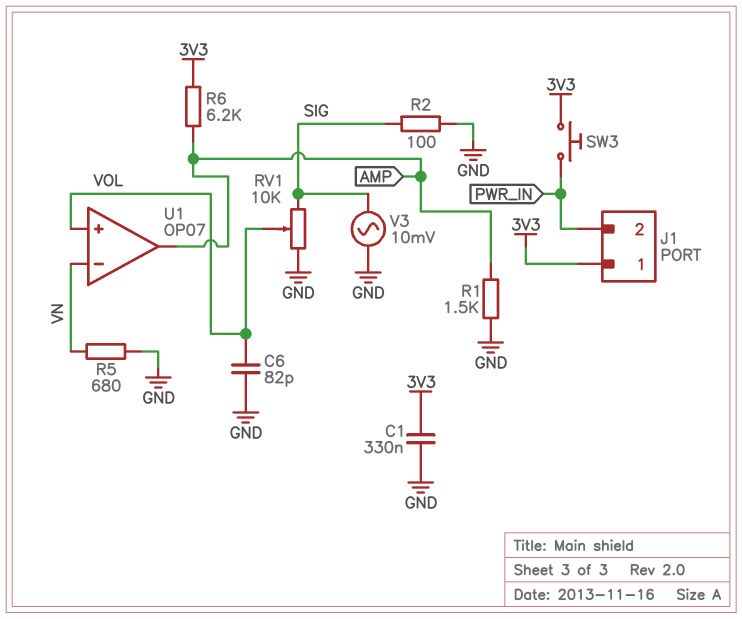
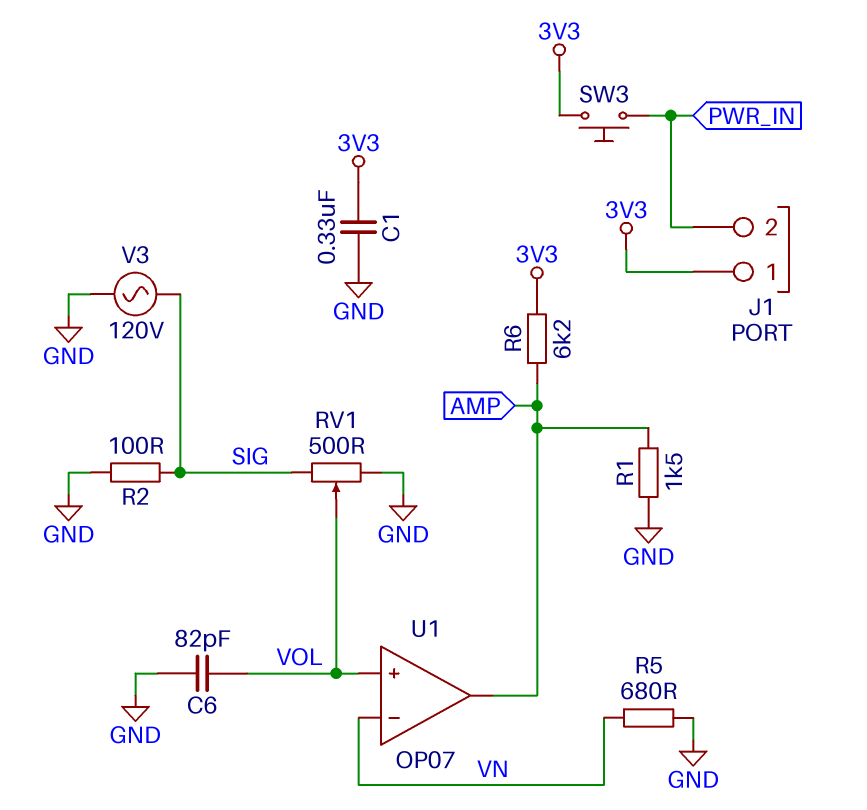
RV1: 10k (GND, SIG, wiper VOL) -> 500 (GND, SIG, wiper VOL)
V3: AC 10mV (GND, SIG) -> AC 120V (GND, SIG)

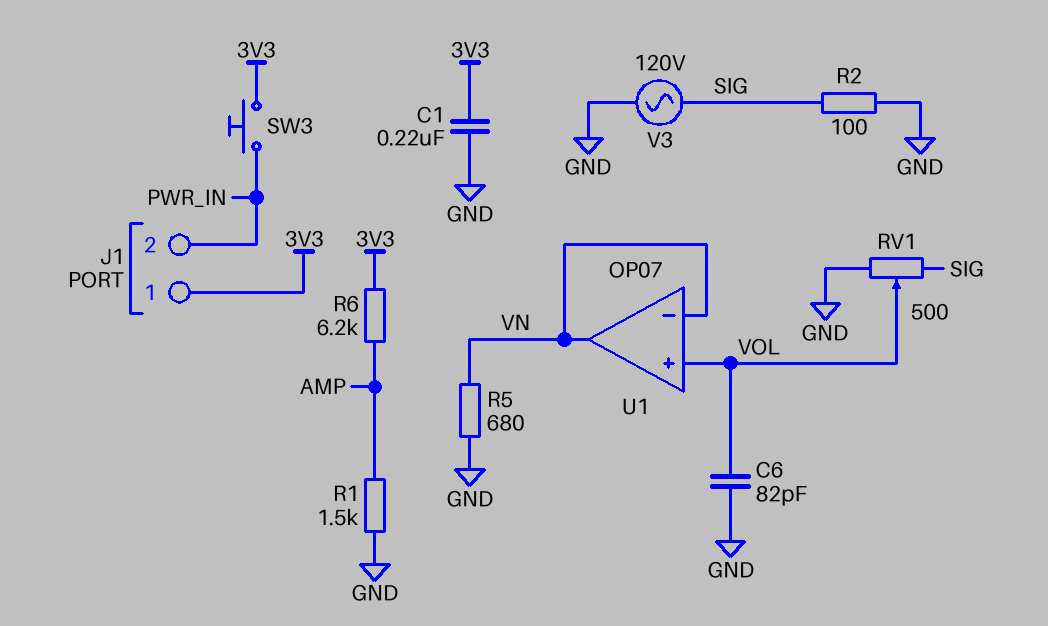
C1: 330nF (3V3, GND) -> 220nF (3V3, GND)
U1 pin out: AMP -> VN

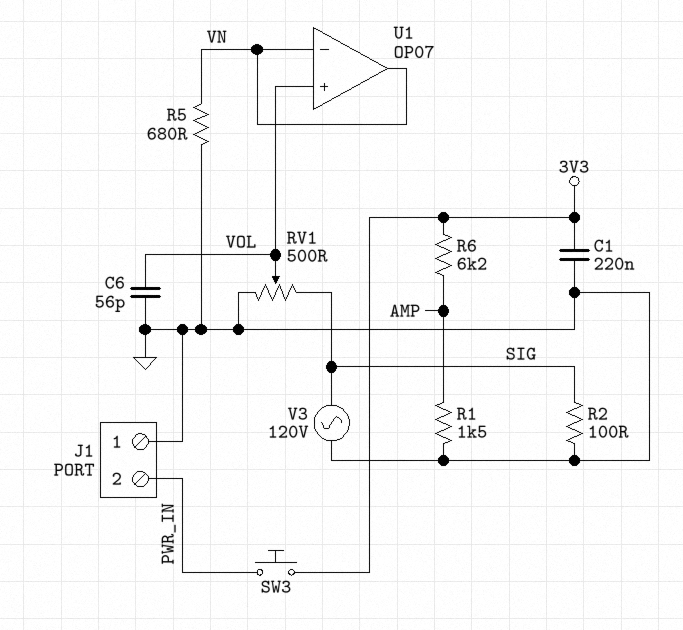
C6: 82pF (GND, VOL) -> 56pF (GND, VOL)
J1 pin 1: 3V3 -> GND

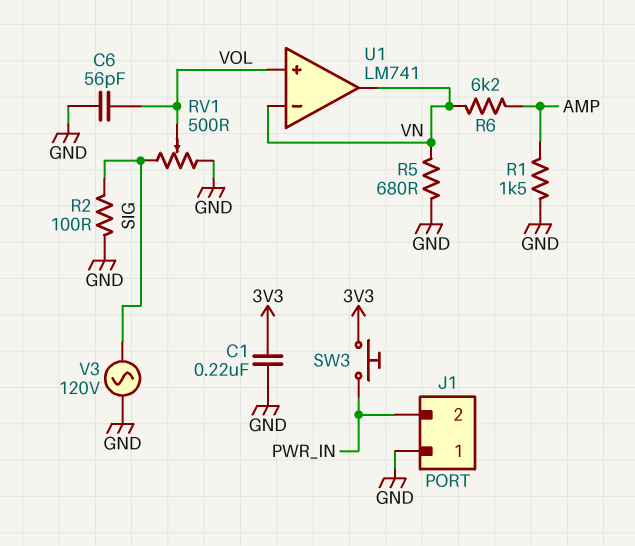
R6: 6.2k (3V3, AMP) -> 6.2k (AMP, VN)
U1: OP07 -> LM741

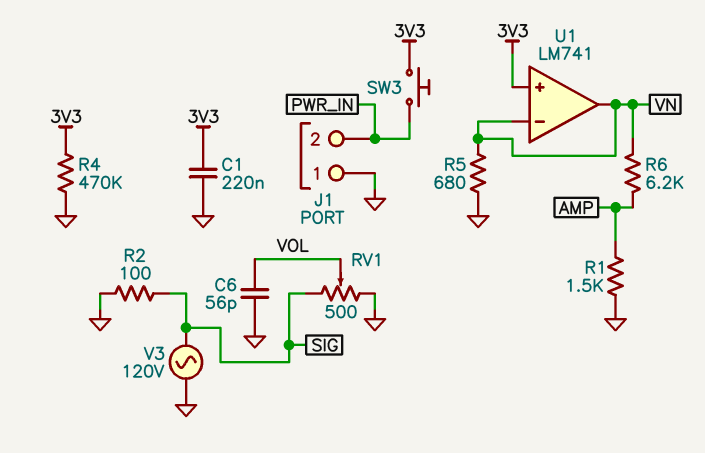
R4: none -> 470k (3V3, GND)
U1 pin in+: VOL -> 3V3

